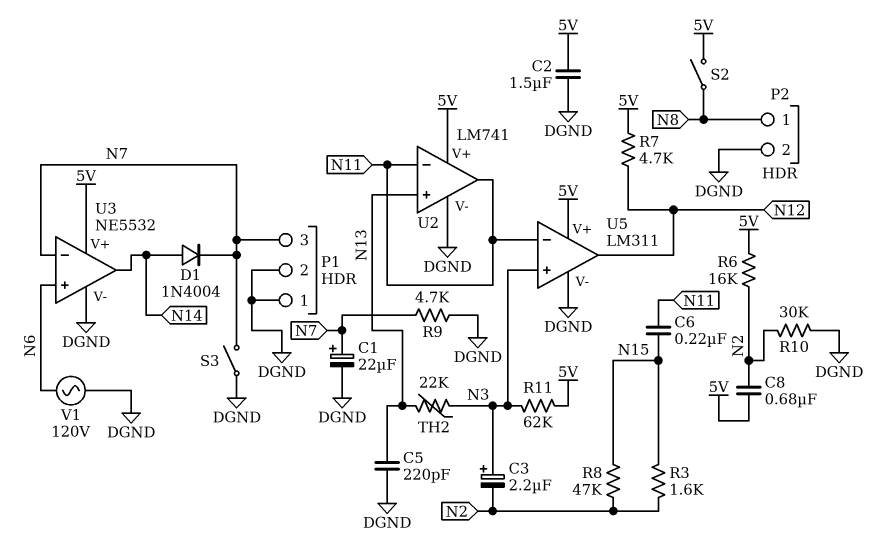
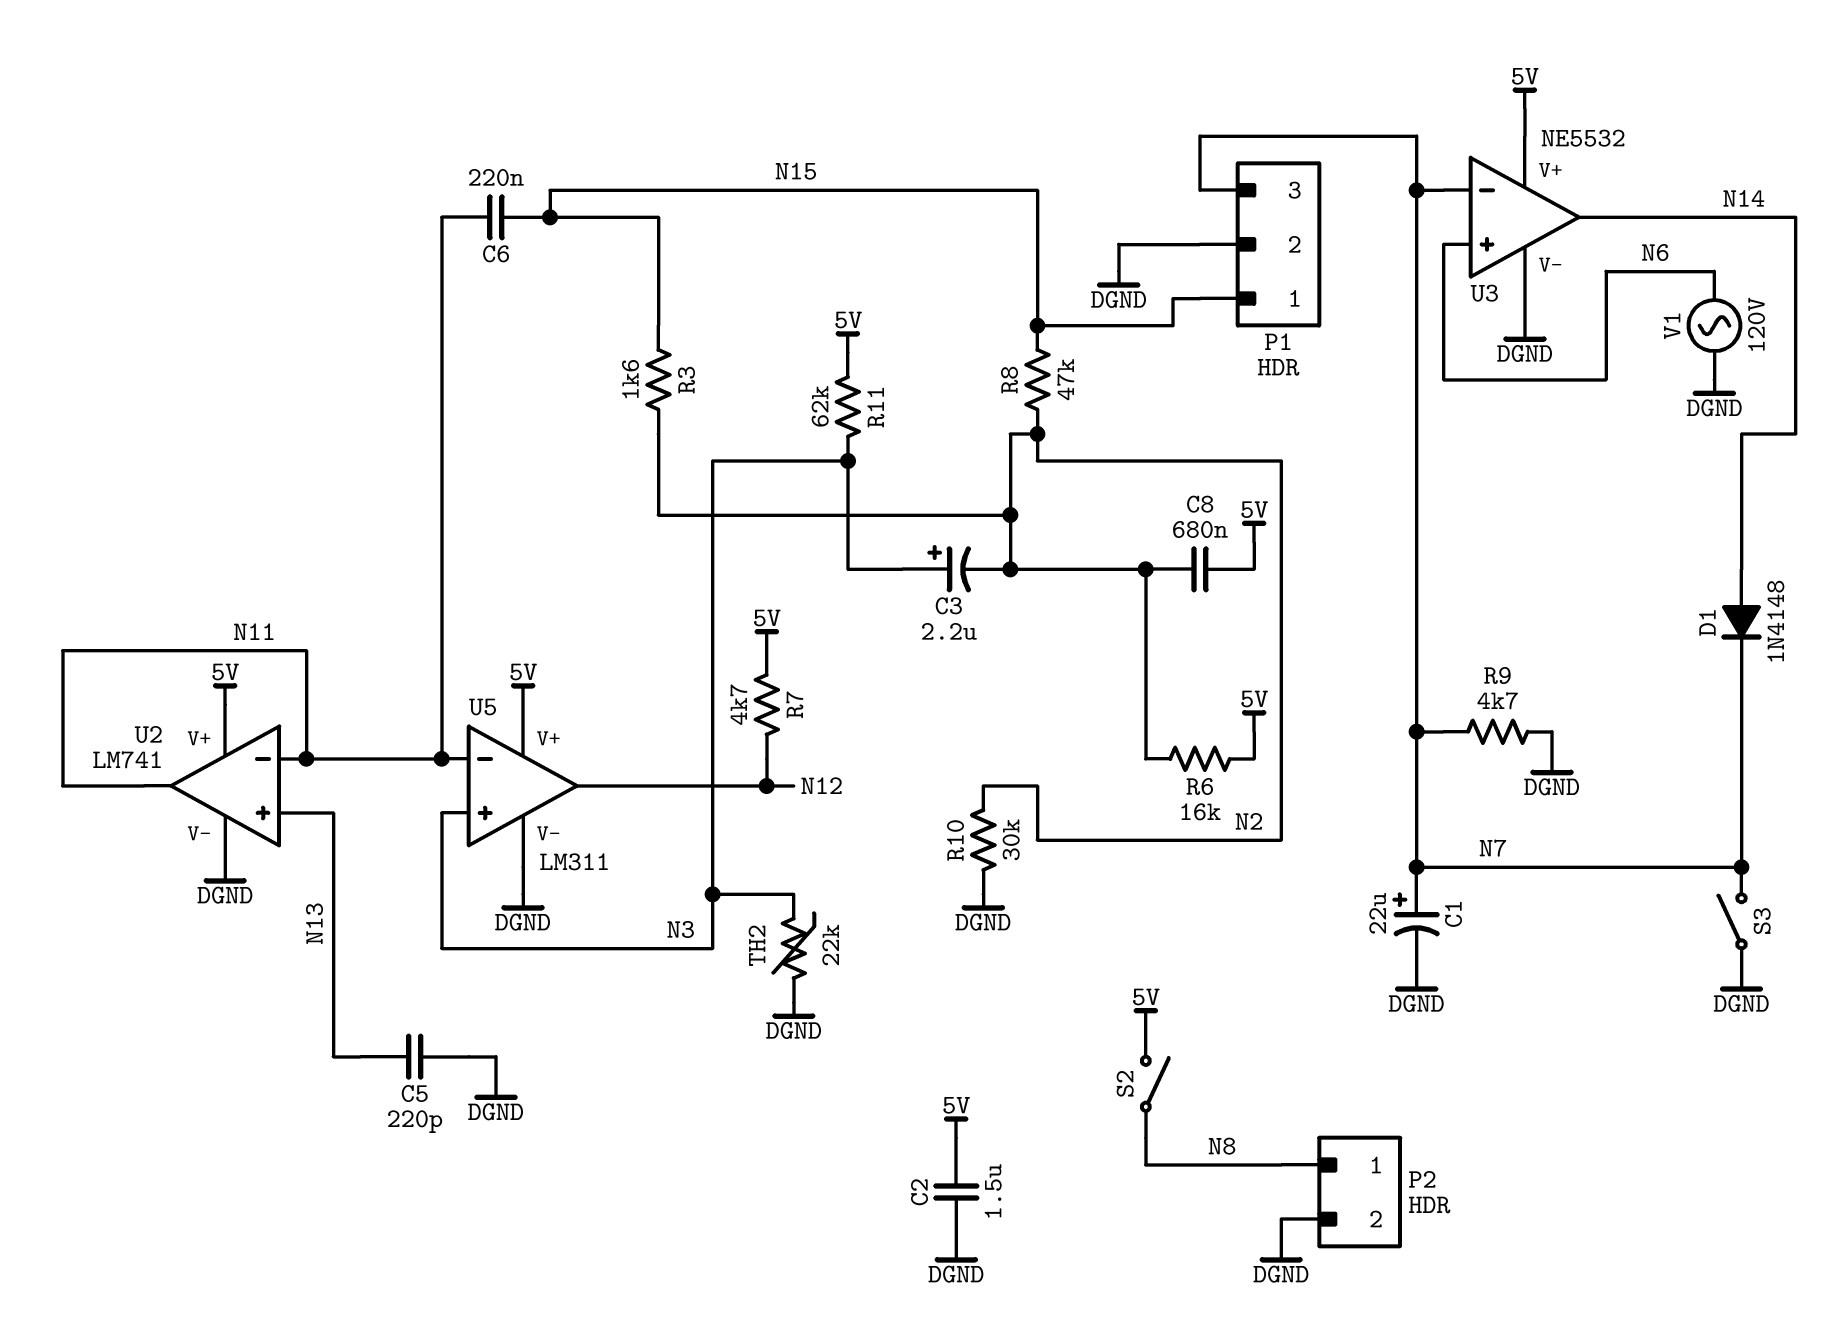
D1: diode 1N4004 (A N14, K N7) -> diode 1N4148 (A N14, K N7)
P1 pin 1: DGND -> N15
TH2: 22k (N3, N13) -> 22k (DGND, N3)

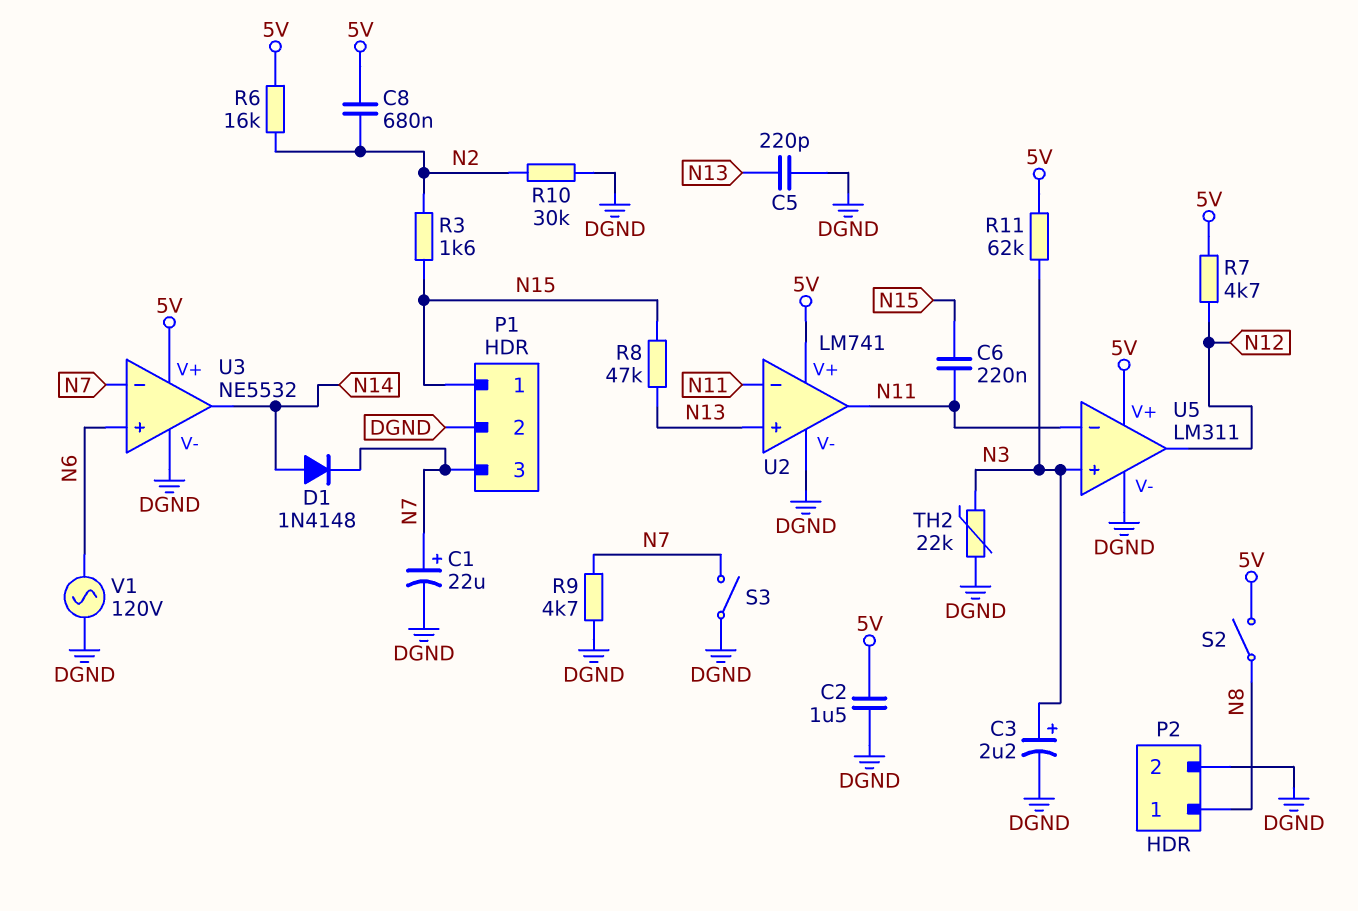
C3: 2.2uF (plus N3, minus N2) -> 2.2uF (plus N3, minus DGND)
R8: 47k (N2, N15) -> 47k (N13, N15)

